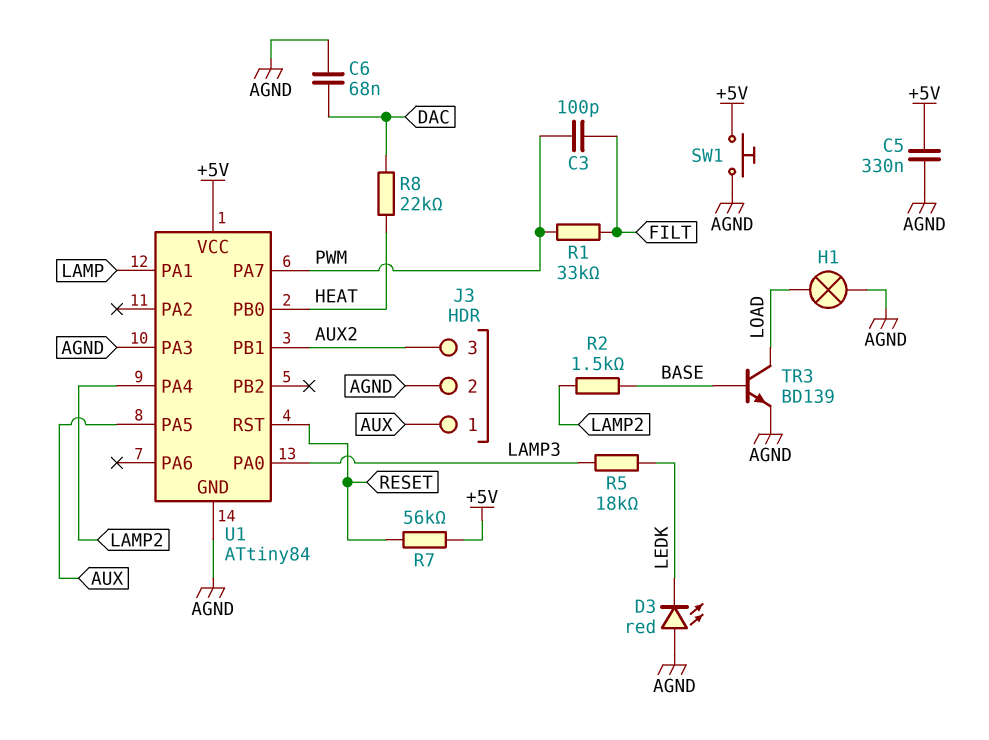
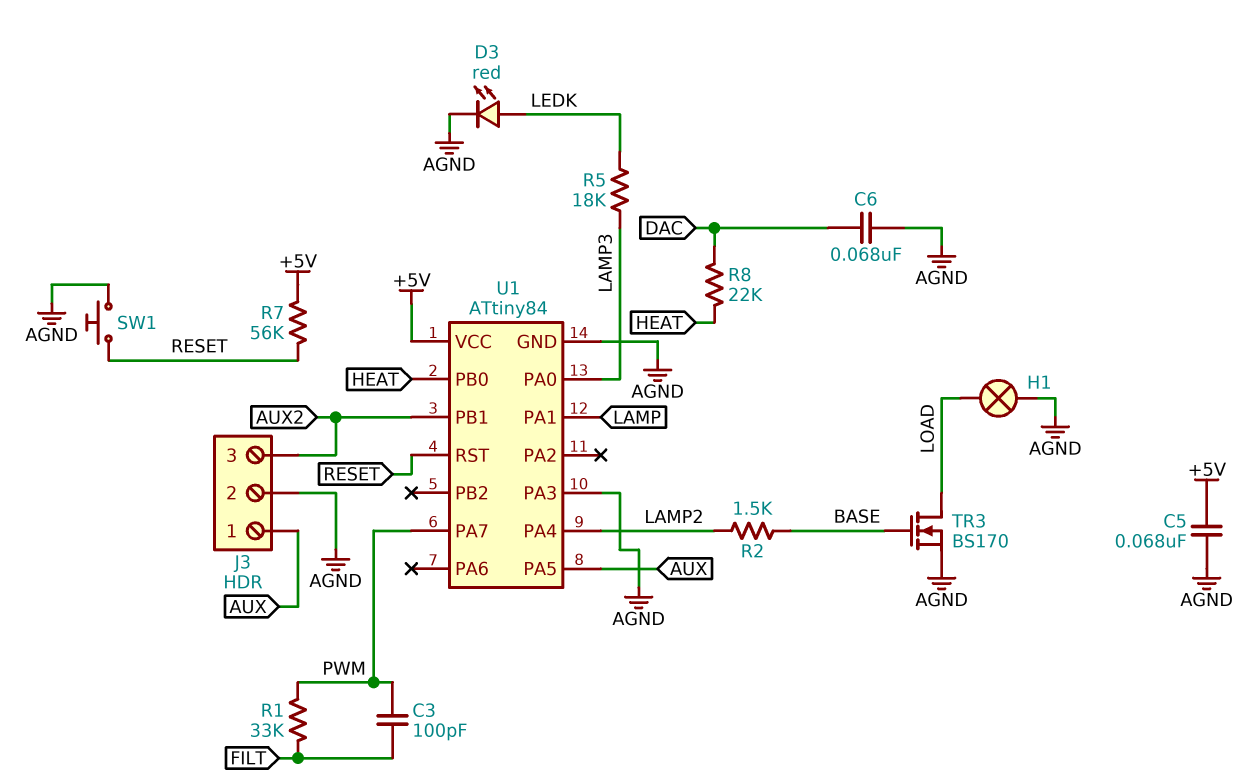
C5: 330nF (+5V, AGND) -> 68nF (+5V, AGND)
D3: LED red (A AGND, K LEDK) -> LED red (A LEDK, K AGND)
SW1: button (+5V, AGND) -> button (AGND, RESET)
TR3: NPN BD139 (B BASE, C LOAD, E AGND) -> NMOS BS170 (G BASE, D LOAD, S AGND)

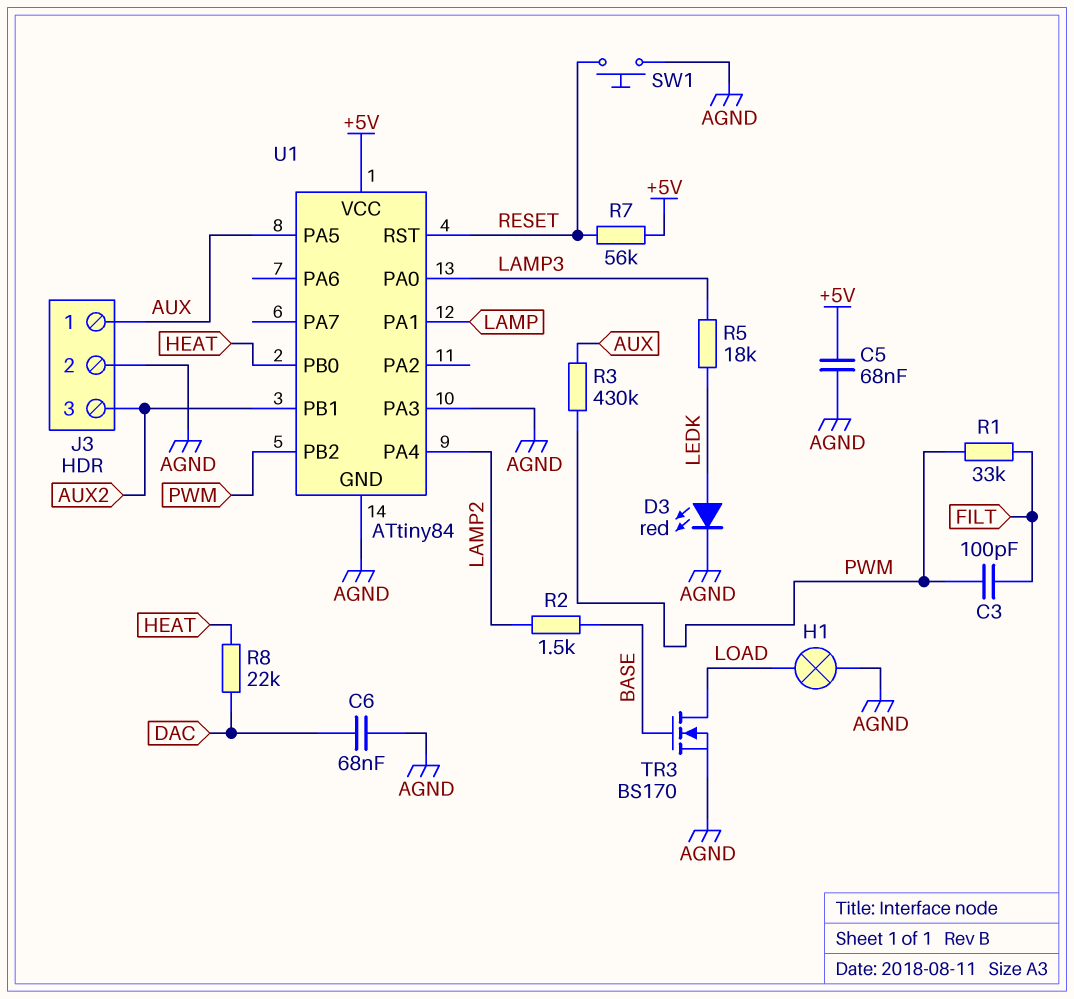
R3: none -> 430k (AUX, PWM)
U1 pin PA7: PWM -> none
U1 pin PB2: none -> PWM

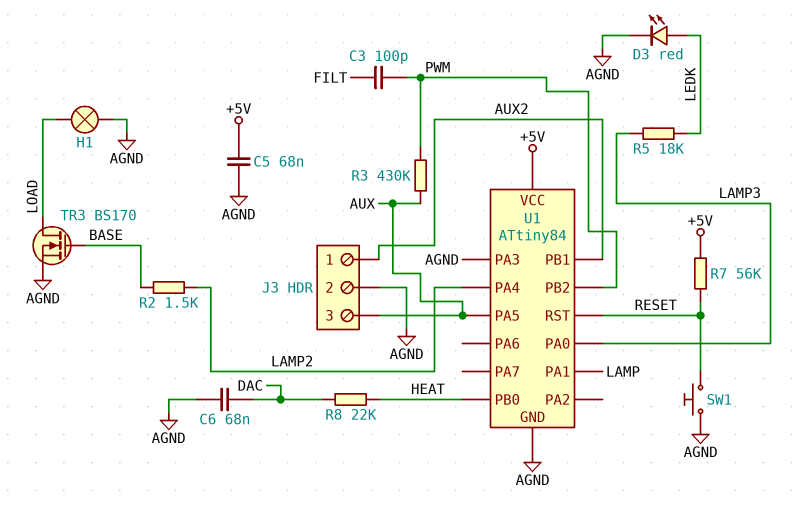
J3 pin 1: AUX -> AUX2
J3 pin 3: AUX2 -> AUX
R1: 33k (FILT, PWM) -> none

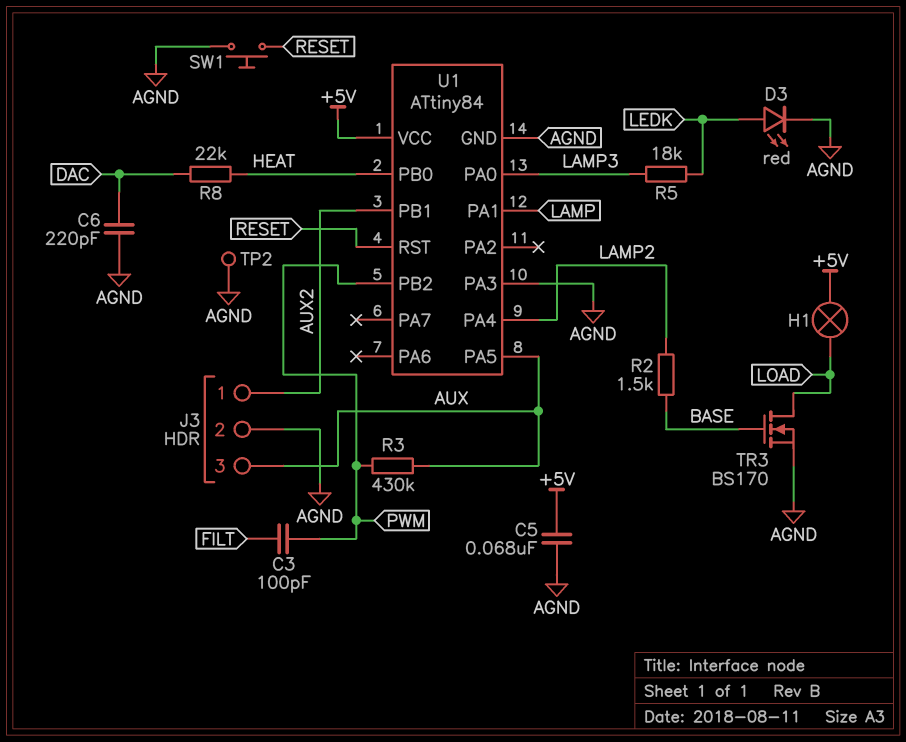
C6: 68nF (AGND, DAC) -> 220pF (AGND, DAC)
H1: lamp (AGND, LOAD) -> lamp (+5V, LOAD)
R7: 56k (+5V, RESET) -> none
TP2: none -> test point (AGND)

